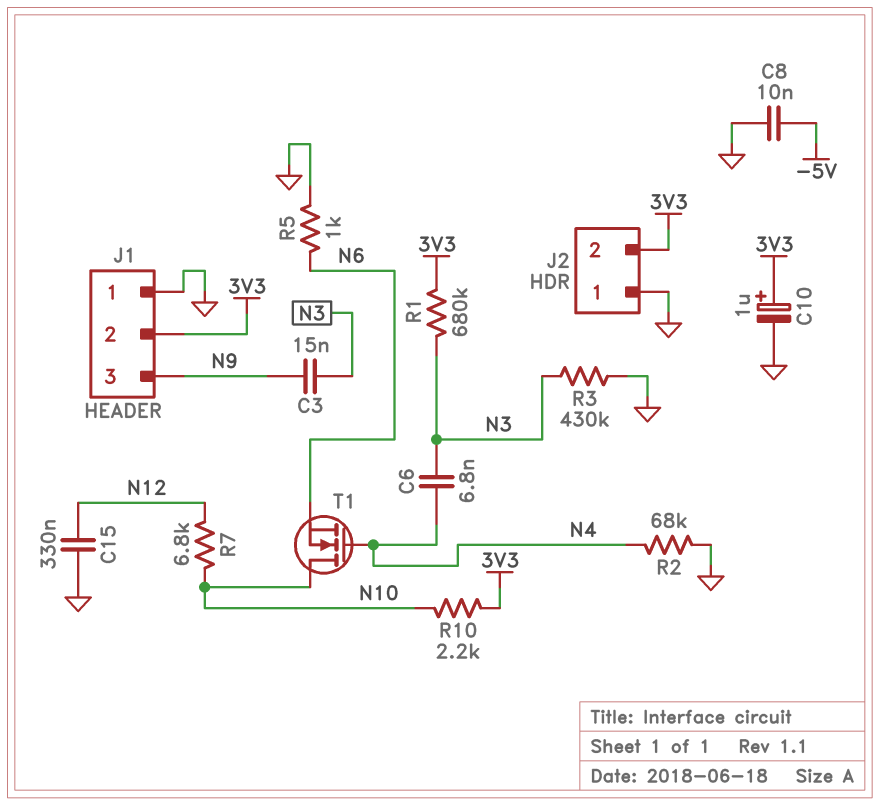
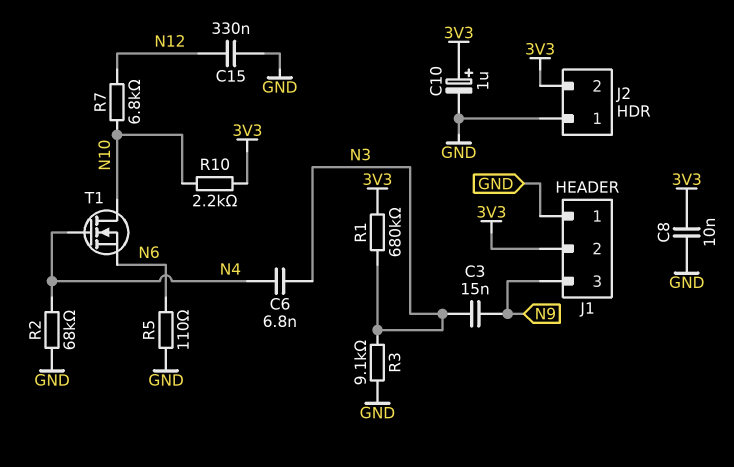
C8: 10nF (-5V, GND) -> 10nF (3V3, GND)
R3: 430k (GND, N3) -> 9.1k (GND, N3)
R5: 1k (GND, N6) -> 110 (GND, N6)

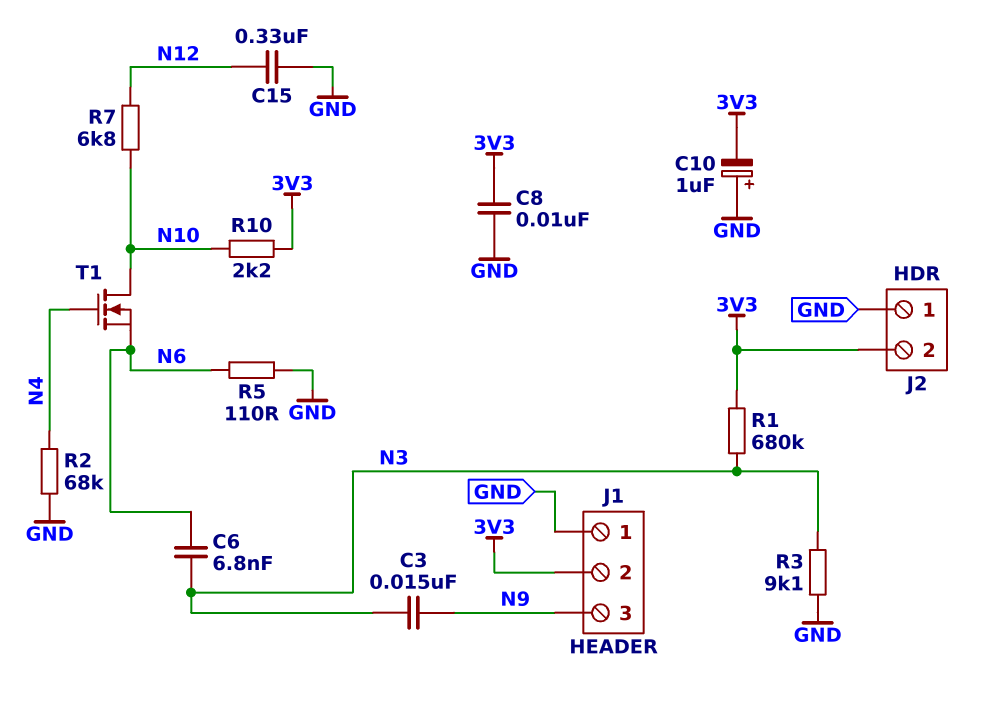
C6: 6.8nF (N3, N4) -> 6.8nF (N3, N6)
C10: 1uF (plus 3V3, minus GND) -> 1uF (plus GND, minus 3V3)

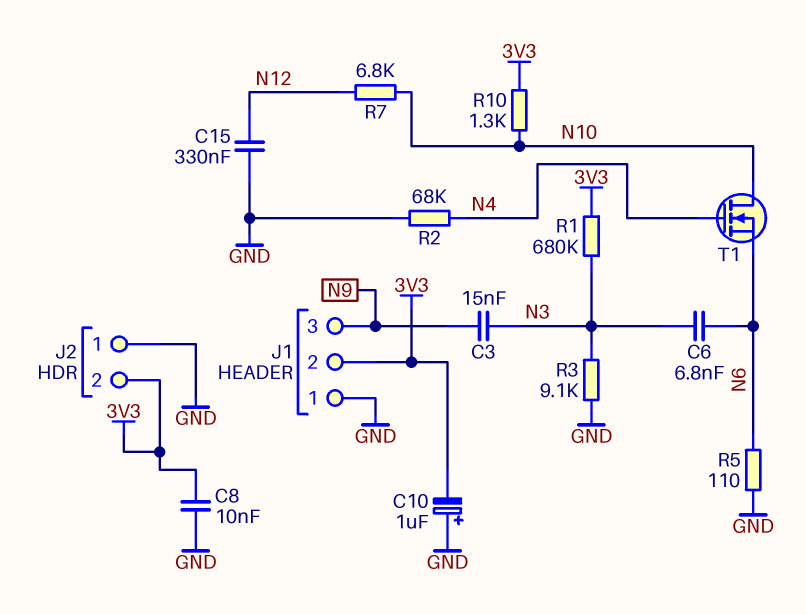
R10: 2.2k (3V3, N10) -> 1.3k (3V3, N10)

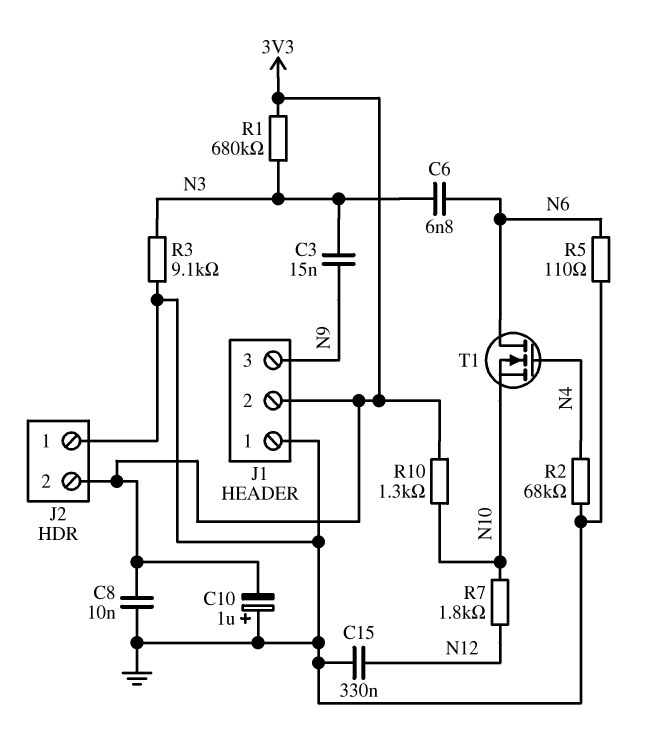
R7: 6.8k (N10, N12) -> 1.8k (N10, N12)
T1: NMOS (G N4, D N10, S N6) -> NMOS (G N4, D N6, S N10)

